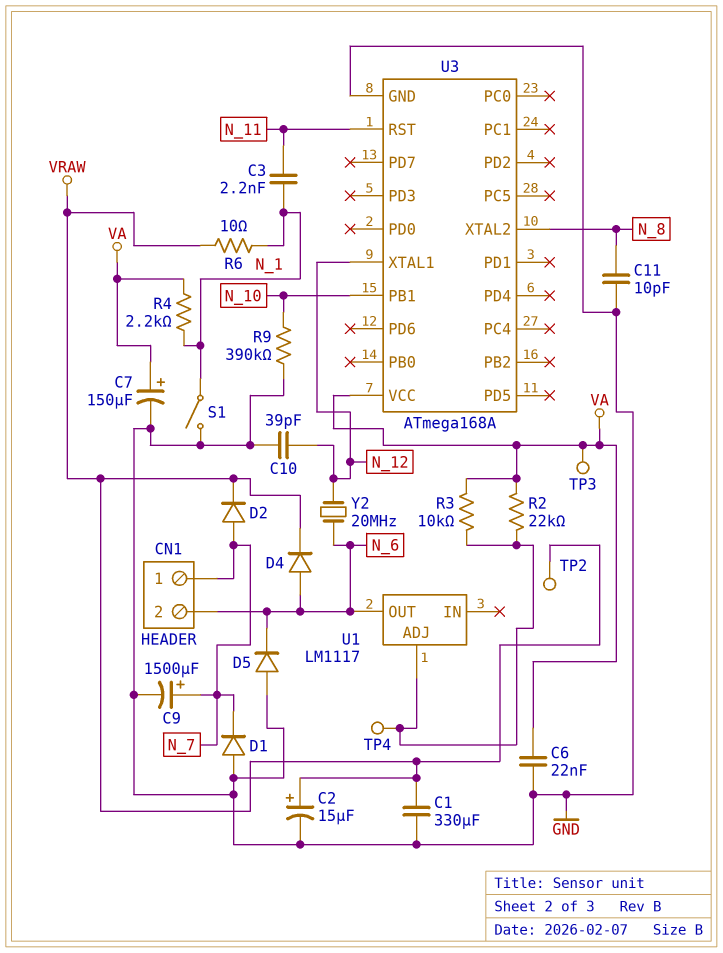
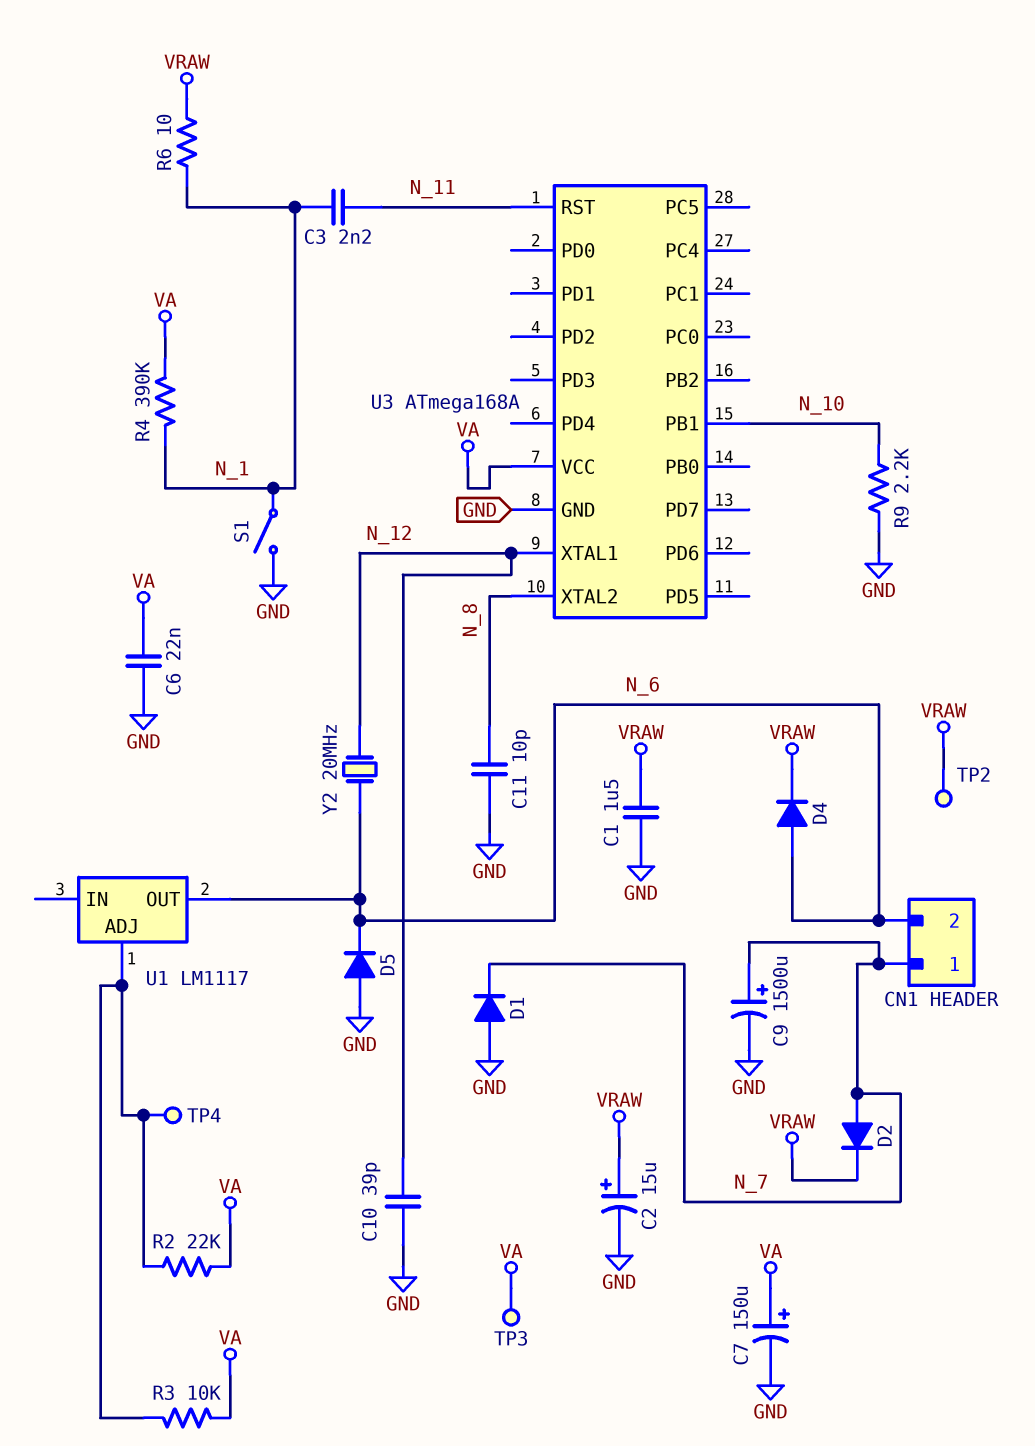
C1: 330uF (GND, VRAW) -> 1.5uF (GND, VRAW)
R4: 2.2k (N_1, VA) -> 390k (N_1, VA)
R9: 390k (GND, N_10) -> 2.2k (GND, N_10)

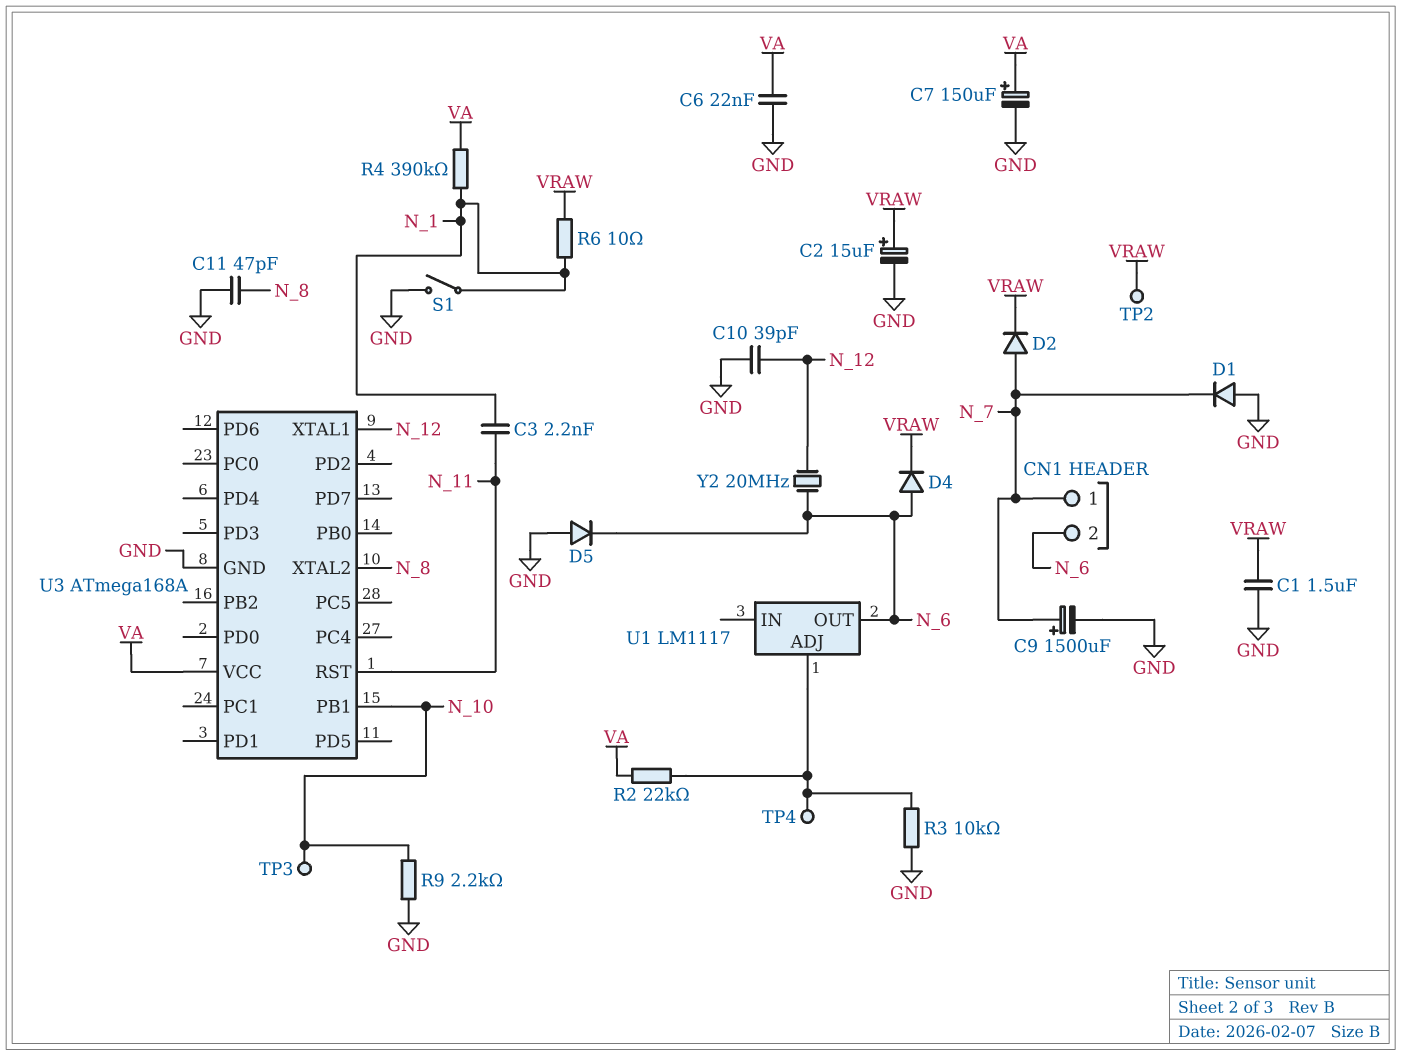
C11: 10pF (GND, N_8) -> 47pF (GND, N_8)
R3: 10k (U1/ADJ, VA) -> 10k (GND, U1/ADJ)
TP3: test point (VA) -> test point (N_10)

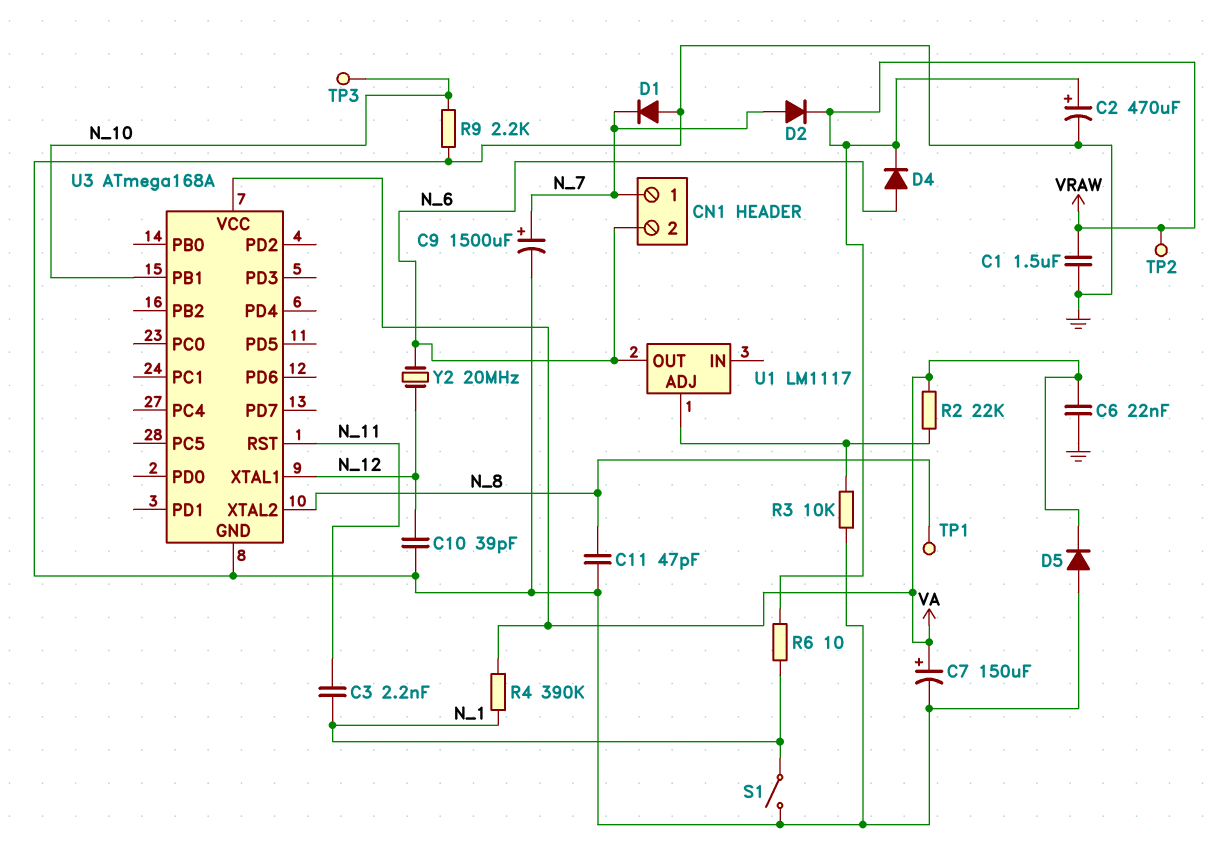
C2: 15uF (plus VRAW, minus GND) -> 470uF (plus VRAW, minus GND)
D5: diode (A GND, K N_6) -> diode (A GND, K VA)
TP1: none -> test point (N_8)
TP4: test point (U1/ADJ) -> none

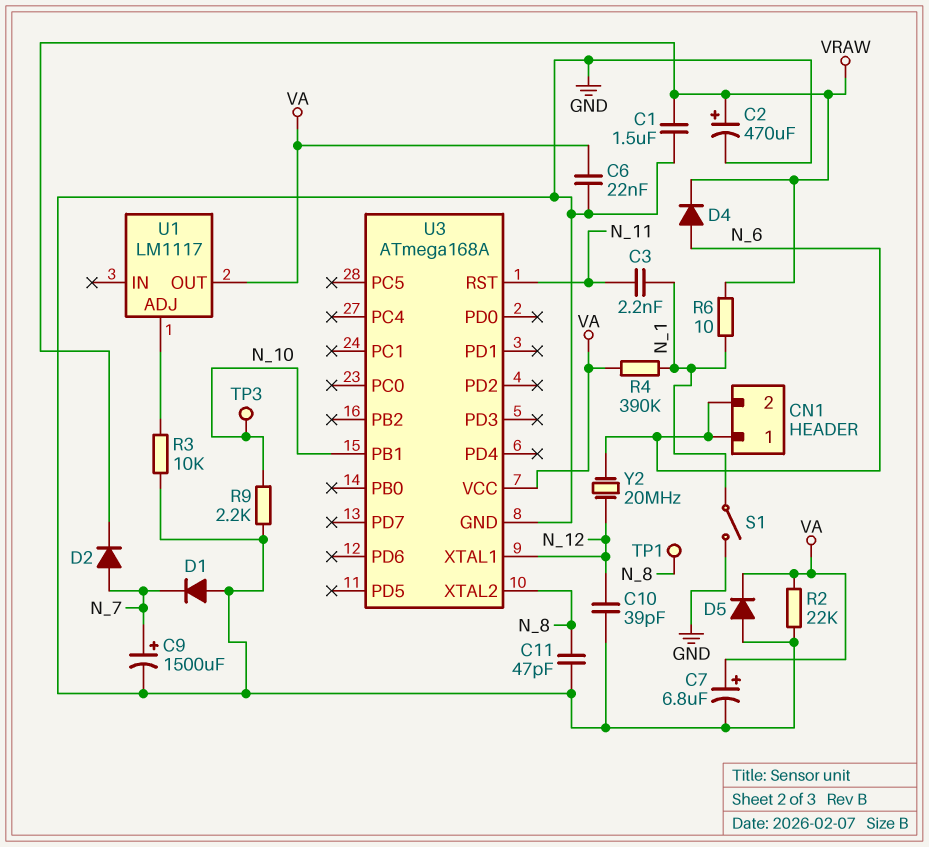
C7: 150uF (plus VA, minus GND) -> 6.8uF (plus VA, minus GND)
CN1 pin 1: N_7 -> N_6
R2: 22k (U1/ADJ, VA) -> 22k (GND, VA)
TP2: test point (VRAW) -> none
U1 pin OUT: N_6 -> VA

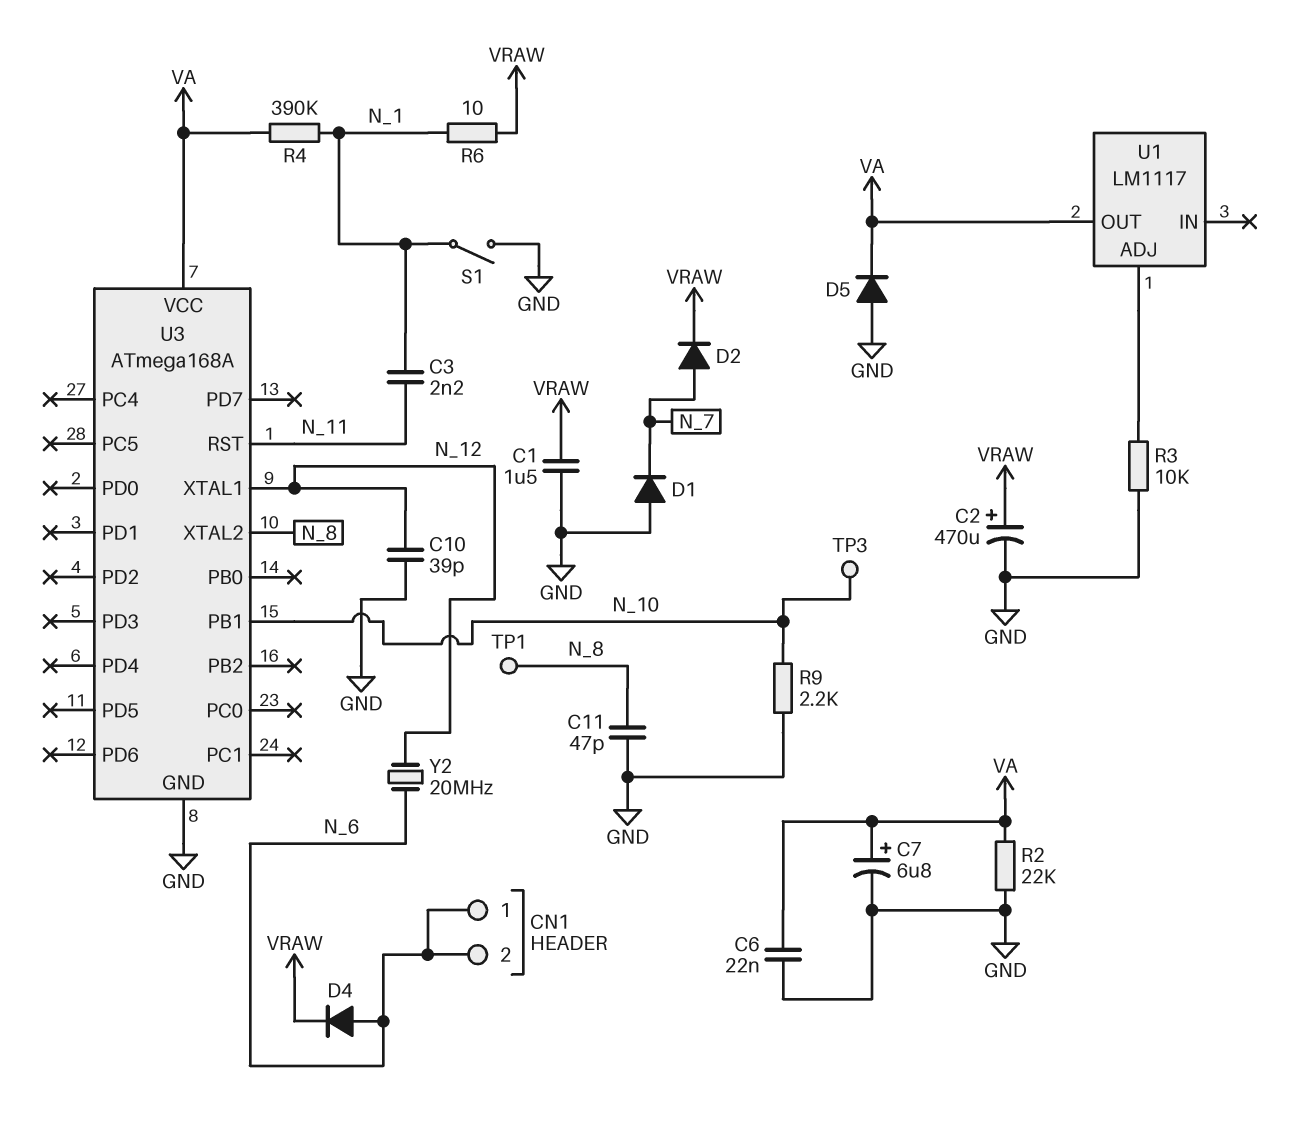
C9: 1500uF (plus N_7, minus GND) -> none

